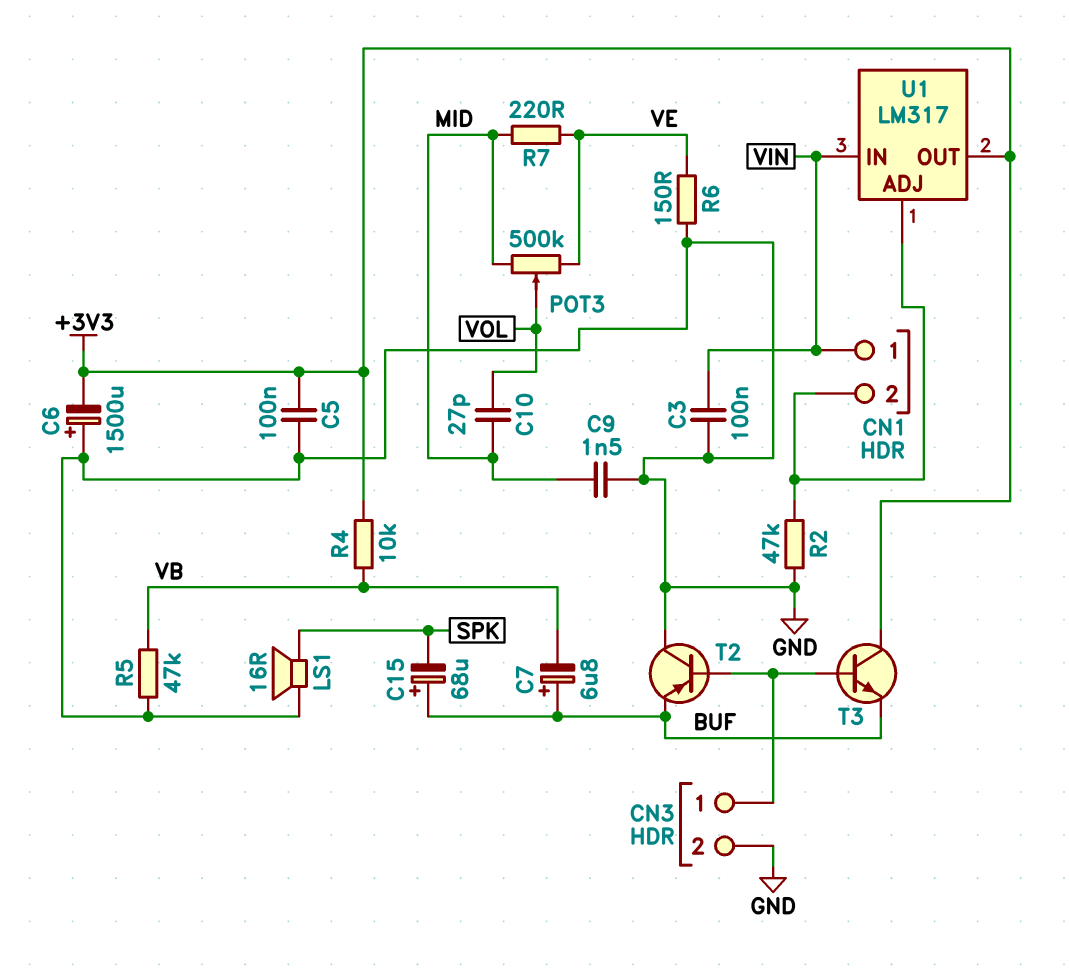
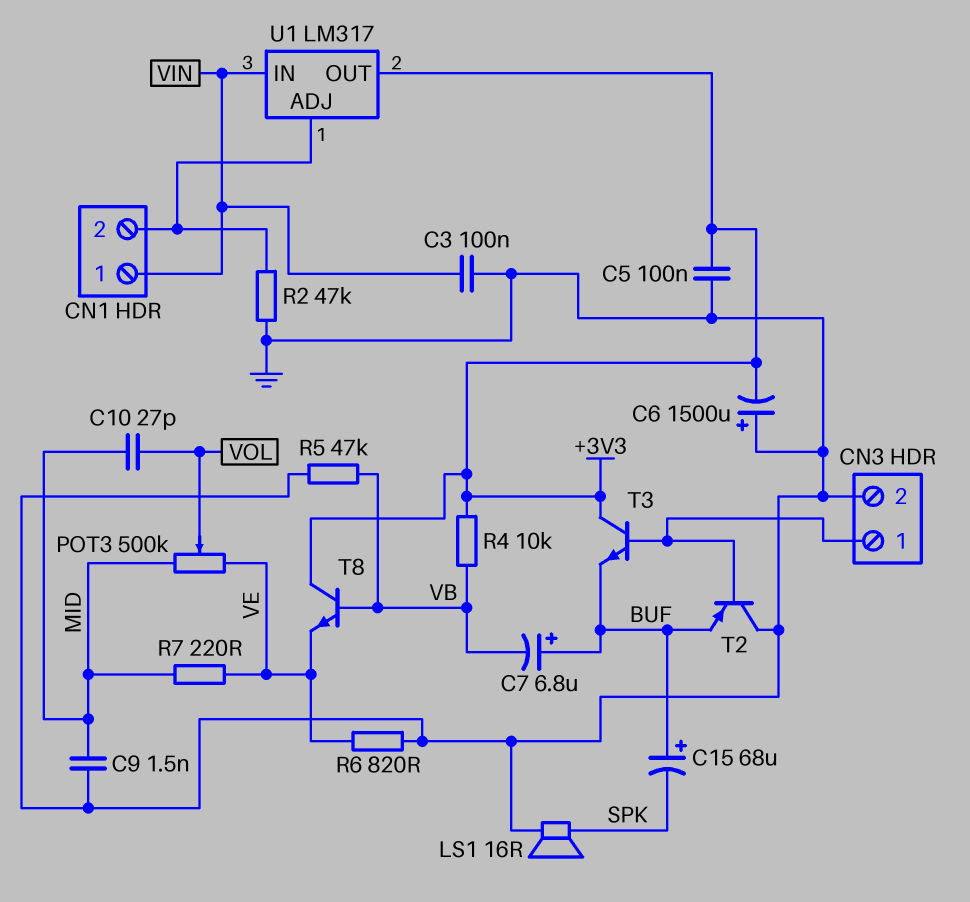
R6: 150 (GND, VE) -> 820 (GND, VE)
T8: none -> NPN (B VB, C +3V3, E VE)

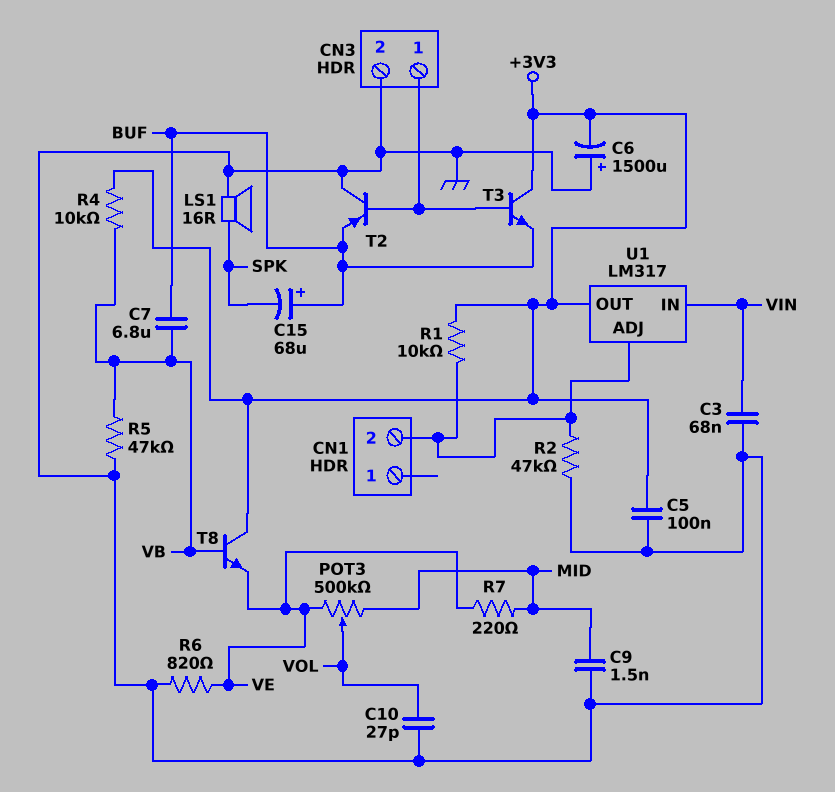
C3: 100nF (GND, VIN) -> 68nF (GND, VIN)
C7: 6.8uF (plus BUF, minus VB) -> 6.8uF (BUF, VB)
C10: 27pF (MID, VOL) -> 27pF (GND, VOL)
CN1 pin 1: VIN -> none
R1: none -> 10k (+3V3, CN1/2)

